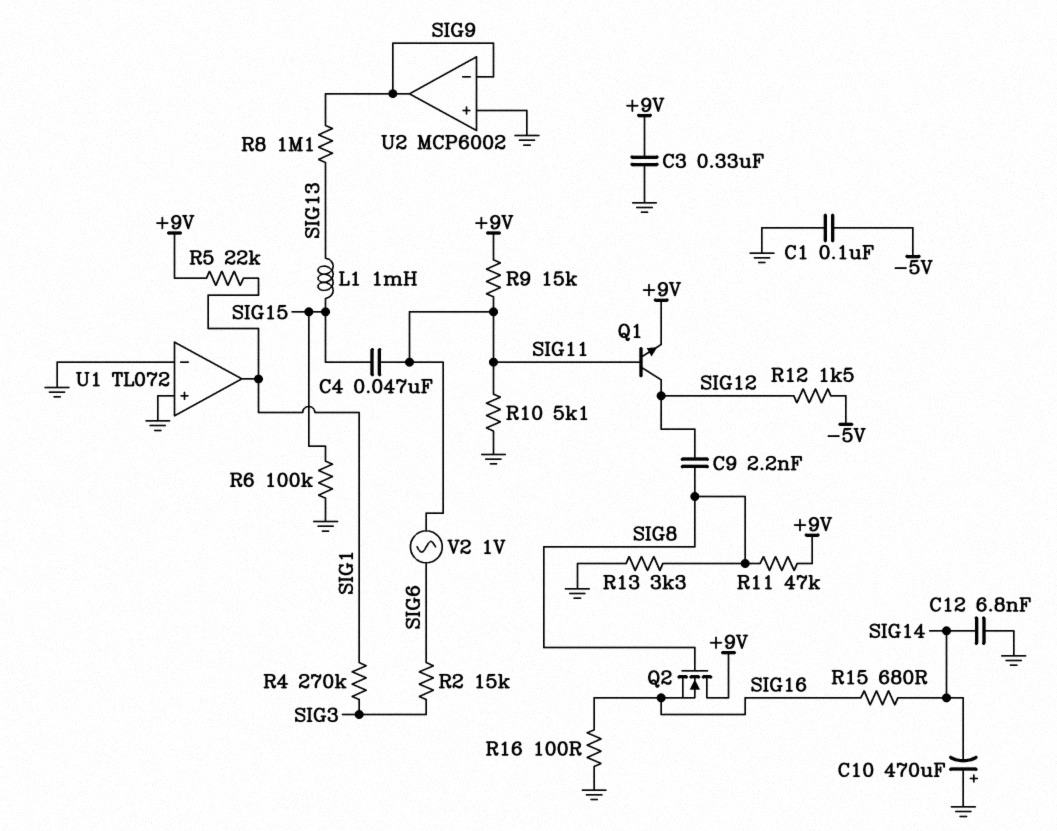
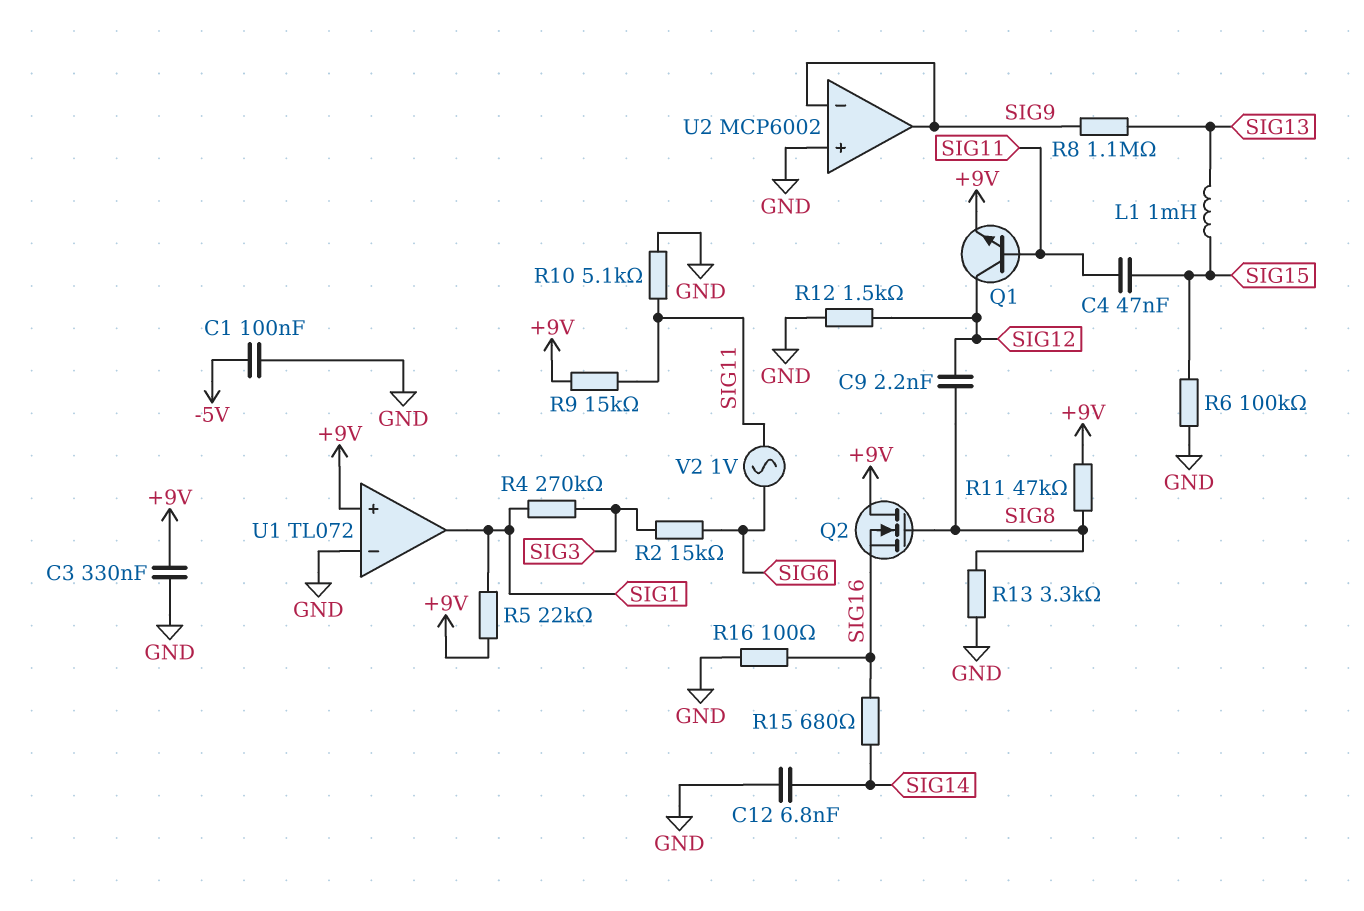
C10: 470uF (plus GND, minus SIG14) -> none
R12: 1.5k (-5V, SIG12) -> 1.5k (GND, SIG12)
U1 pin in+: GND -> +9V

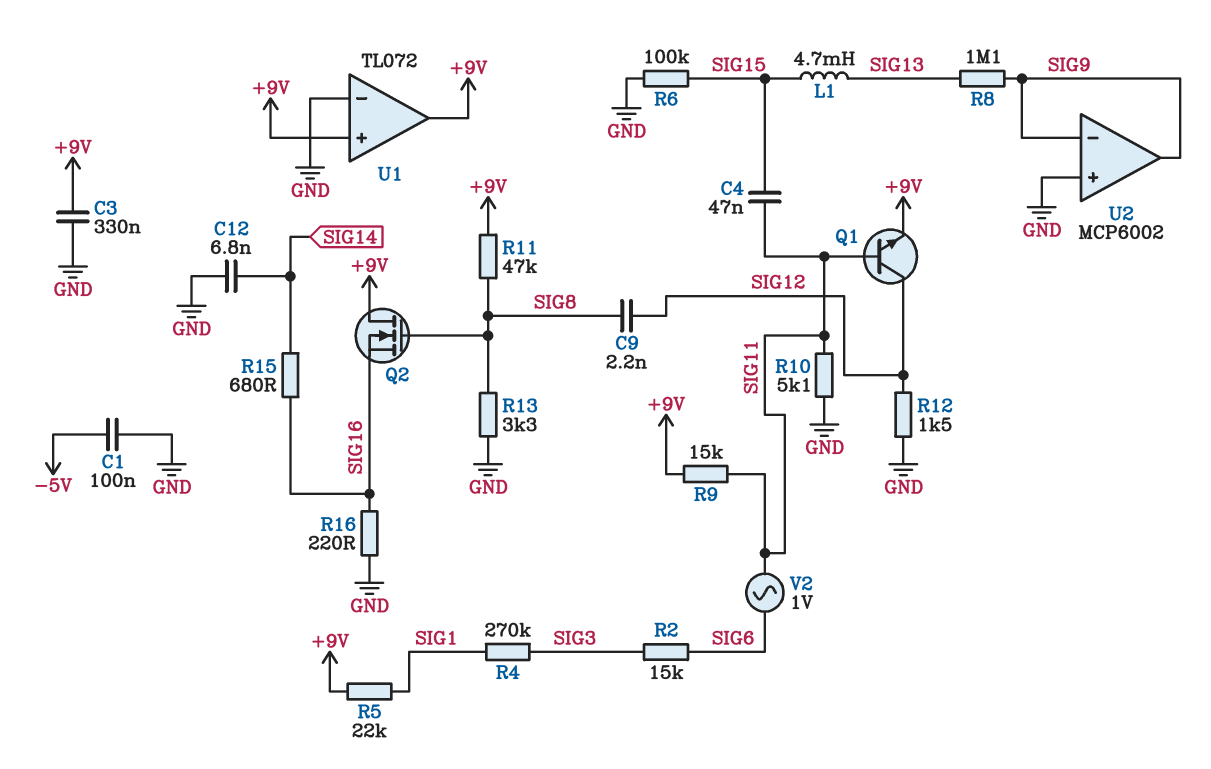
L1: 1mH (SIG13, SIG15) -> 4.7mH (SIG13, SIG15)
R16: 100 (GND, SIG16) -> 220 (GND, SIG16)
U1 pin out: SIG1 -> +9V

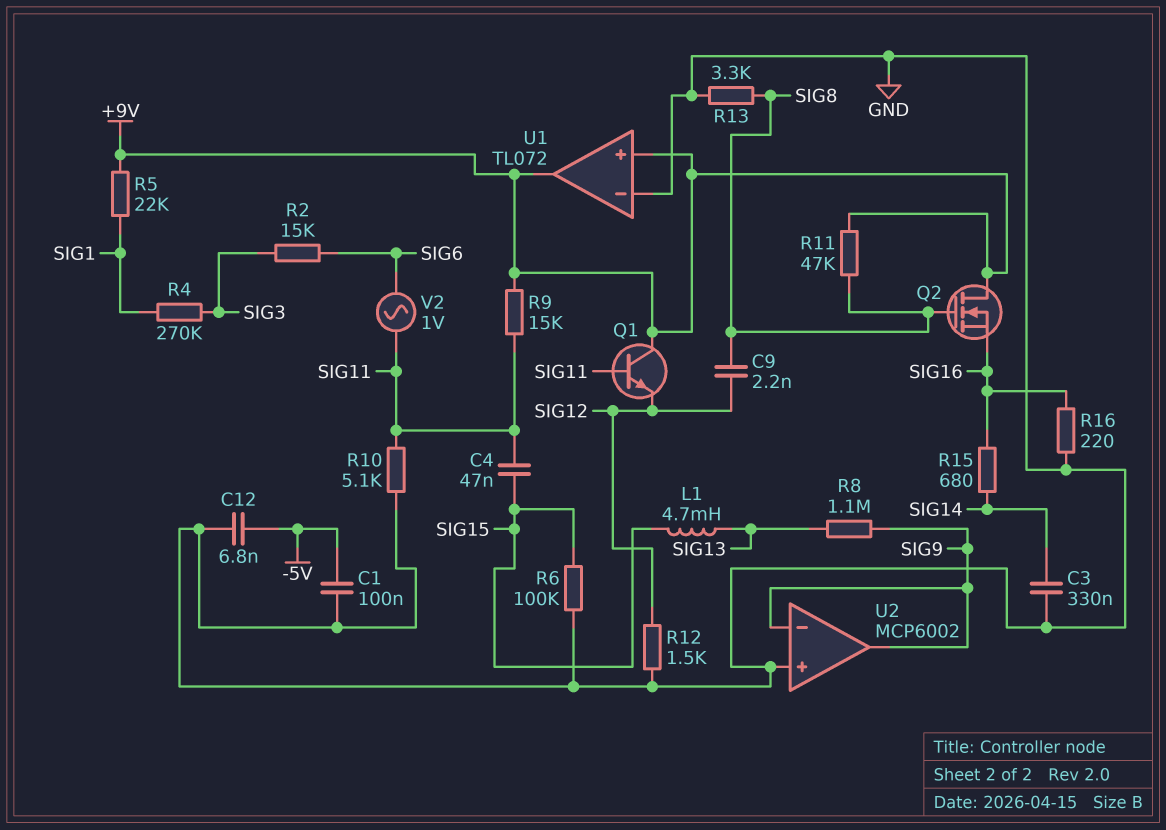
C3: 330nF (+9V, GND) -> 330nF (GND, SIG14)
C12: 6.8nF (GND, SIG14) -> 6.8nF (-5V, GND)
Q1: NPN (B SIG11, C SIG12, E +9V) -> NPN (B SIG11, C +9V, E SIG12)

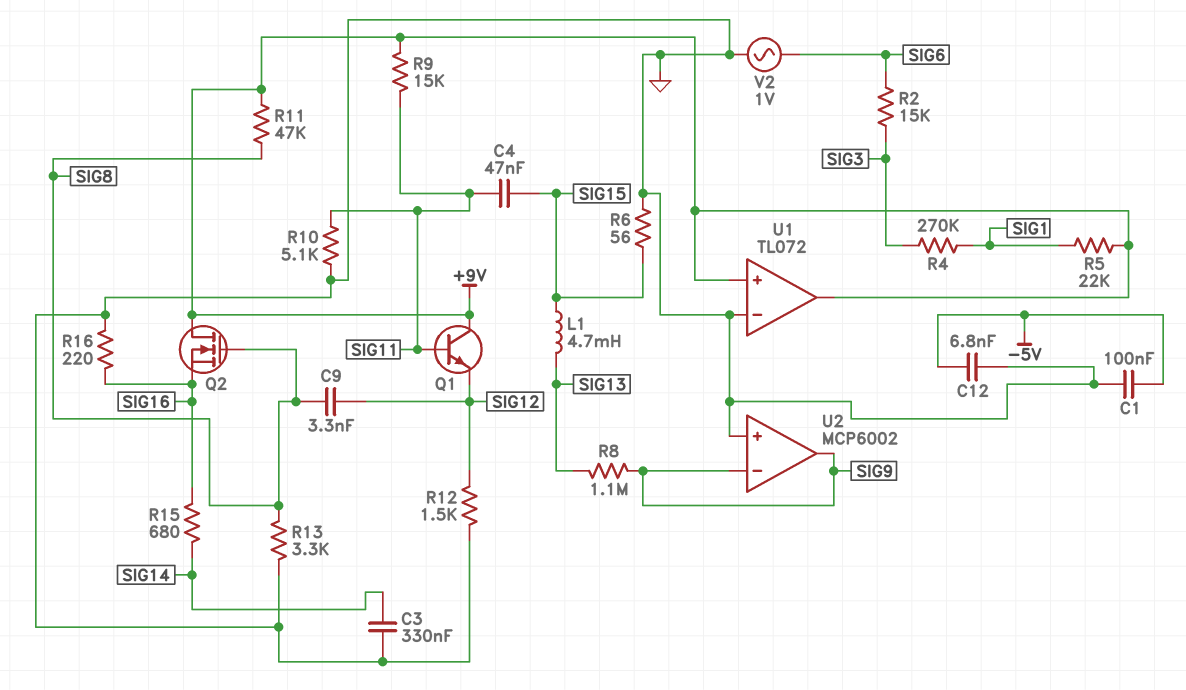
C9: 2.2nF (SIG8, SIG12) -> 3.3nF (SIG8, SIG12)
R6: 100k (GND, SIG15) -> 56 (GND, SIG15)
V2: AC 1V (SIG6, SIG11) -> AC 1V (GND, SIG6)

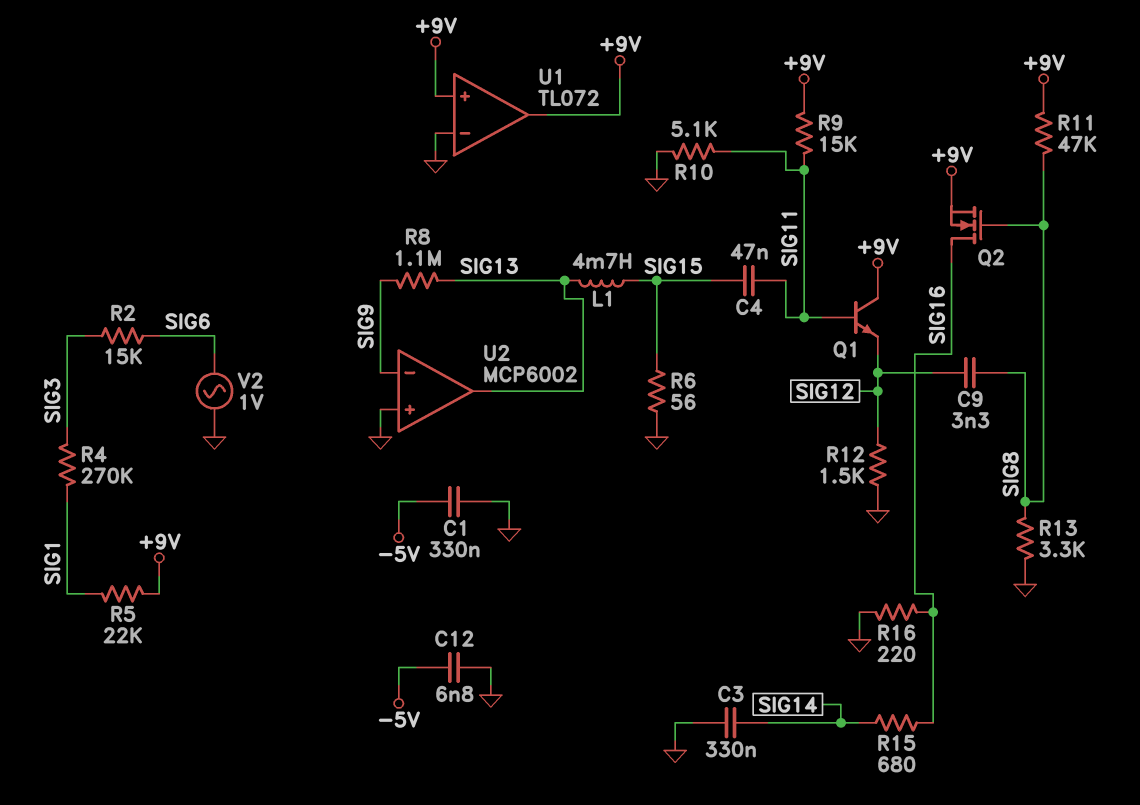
C1: 100nF (-5V, GND) -> 330nF (-5V, GND)
Q2: NMOS (G SIG8, D +9V, S SIG16) -> NMOS (G SIG8, D SIG16, S +9V)
U2 pin out: SIG9 -> SIG13

